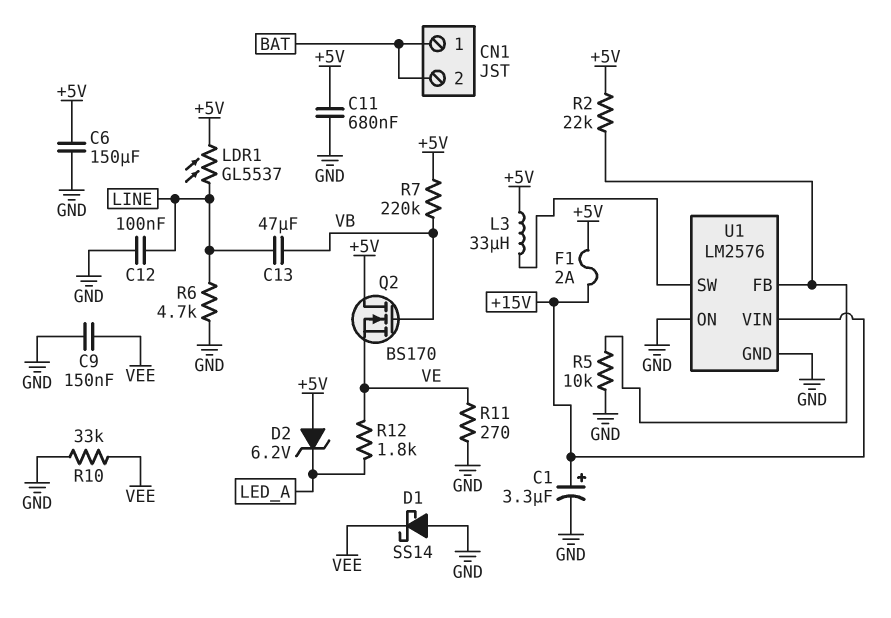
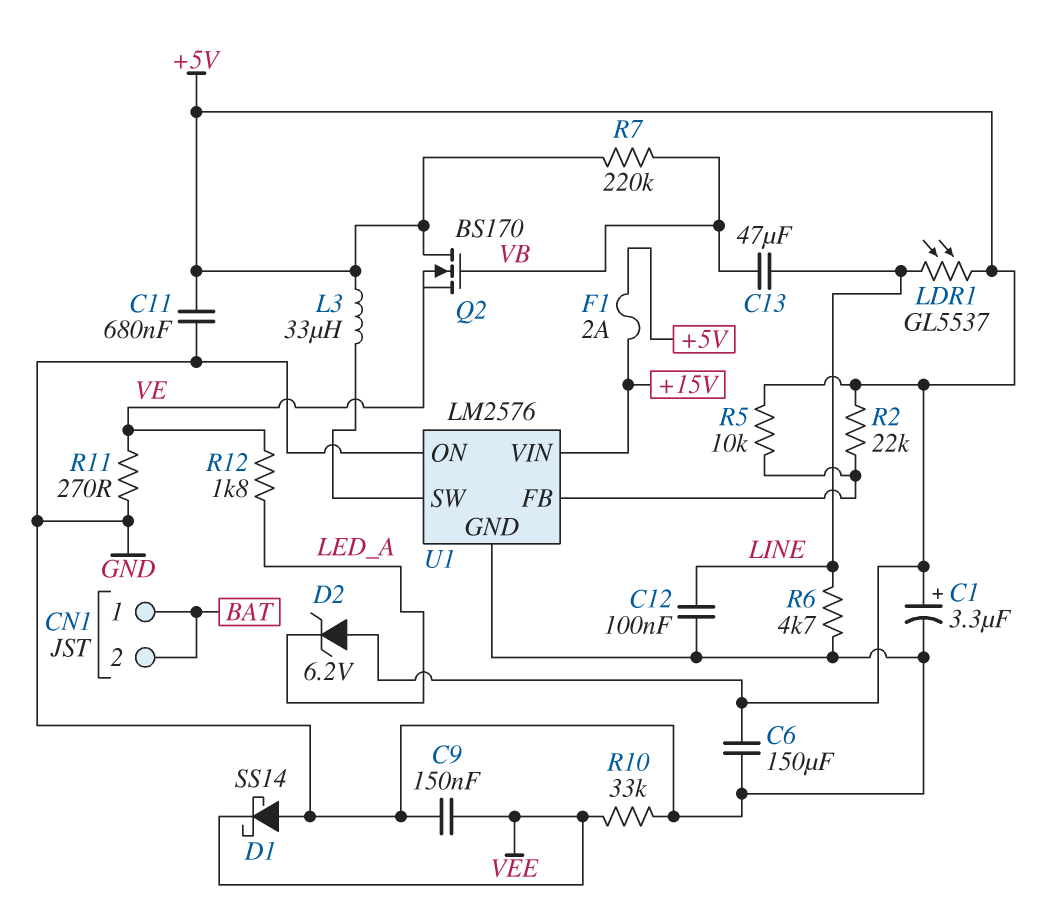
C1: 3.3uF (plus +15V, minus GND) -> 3.3uF (plus +5V, minus GND)
R5: 10k (GND, U1/FB) -> 10k (+5V, U1/FB)

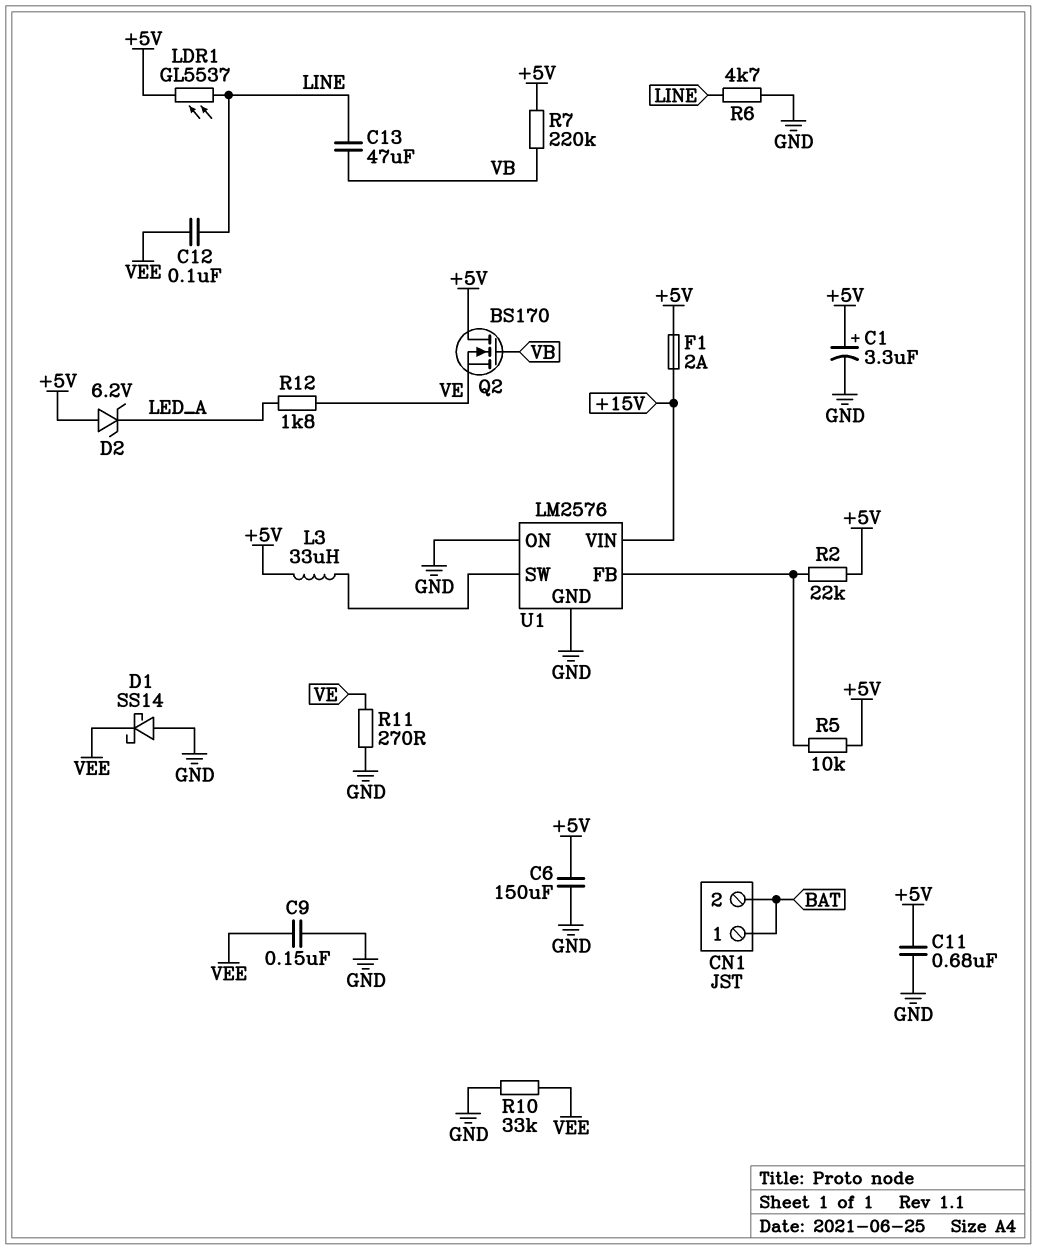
C12: 100nF (GND, LINE) -> 100nF (LINE, VEE)

